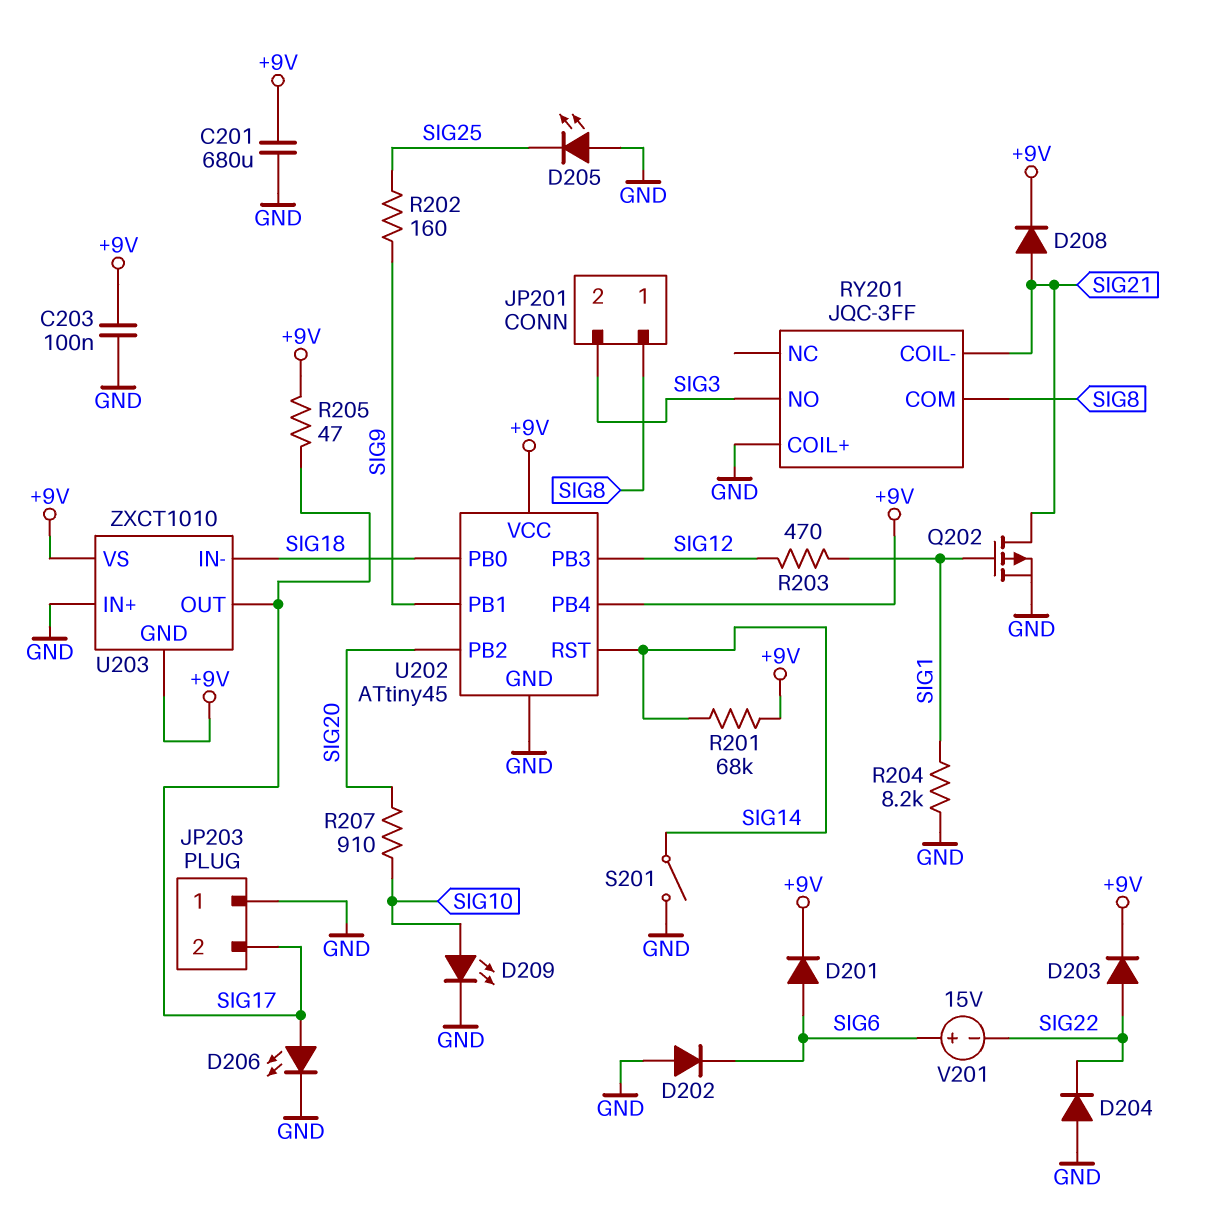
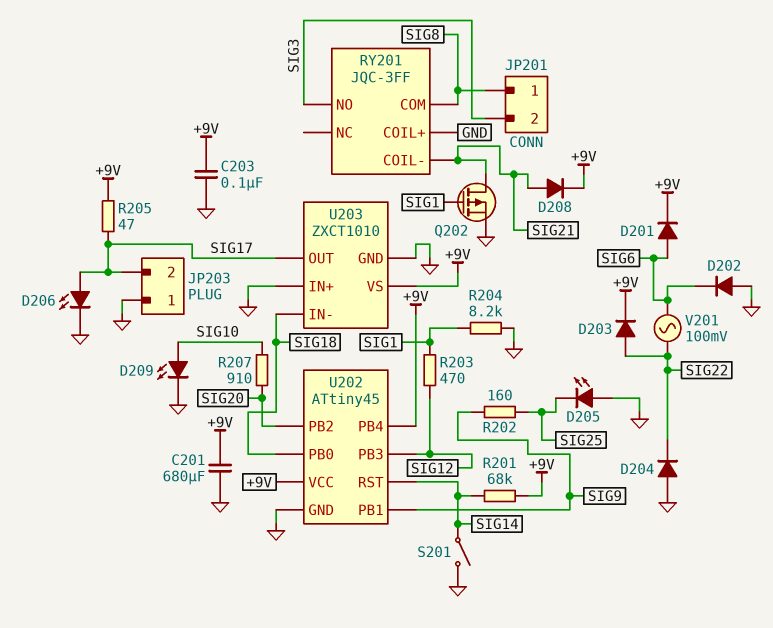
U203 pin GND: +9V -> GND
V201: 15V (plus SIG6, minus SIG22) -> AC 100mV (SIG6, SIG22)

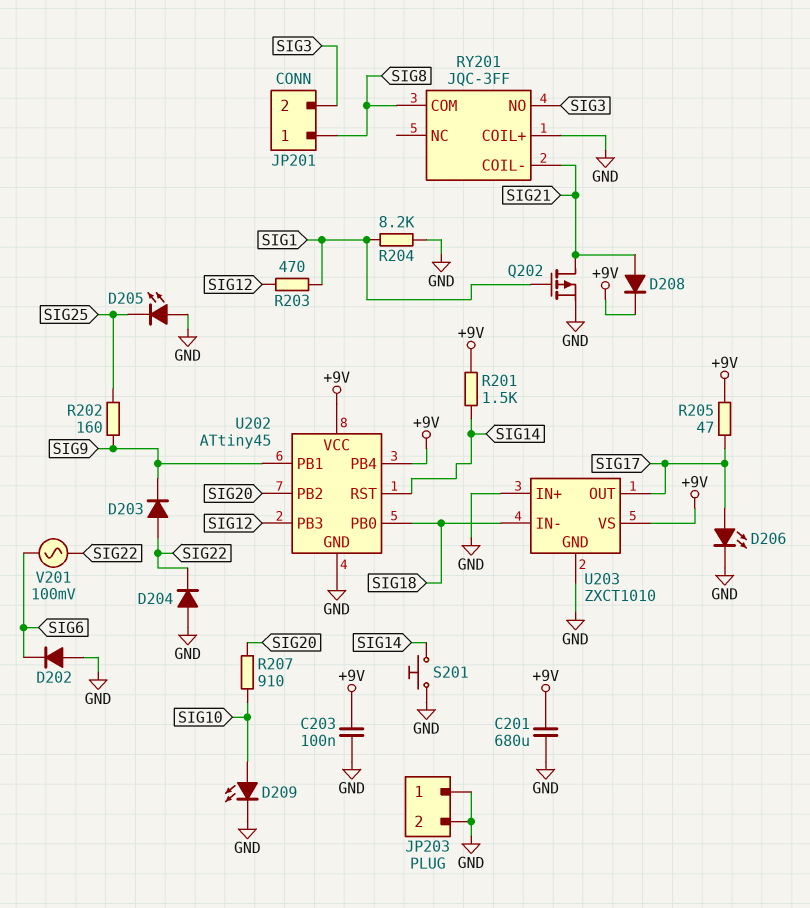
D201: diode (A SIG6, K +9V) -> none
D203: diode (A SIG22, K +9V) -> diode (A SIG22, K SIG9)
JP203 pin 2: SIG17 -> GND
R201: 68k (+9V, SIG14) -> 1.5k (+9V, SIG14)
S201: switch (GND, SIG14) -> button (GND, SIG14)

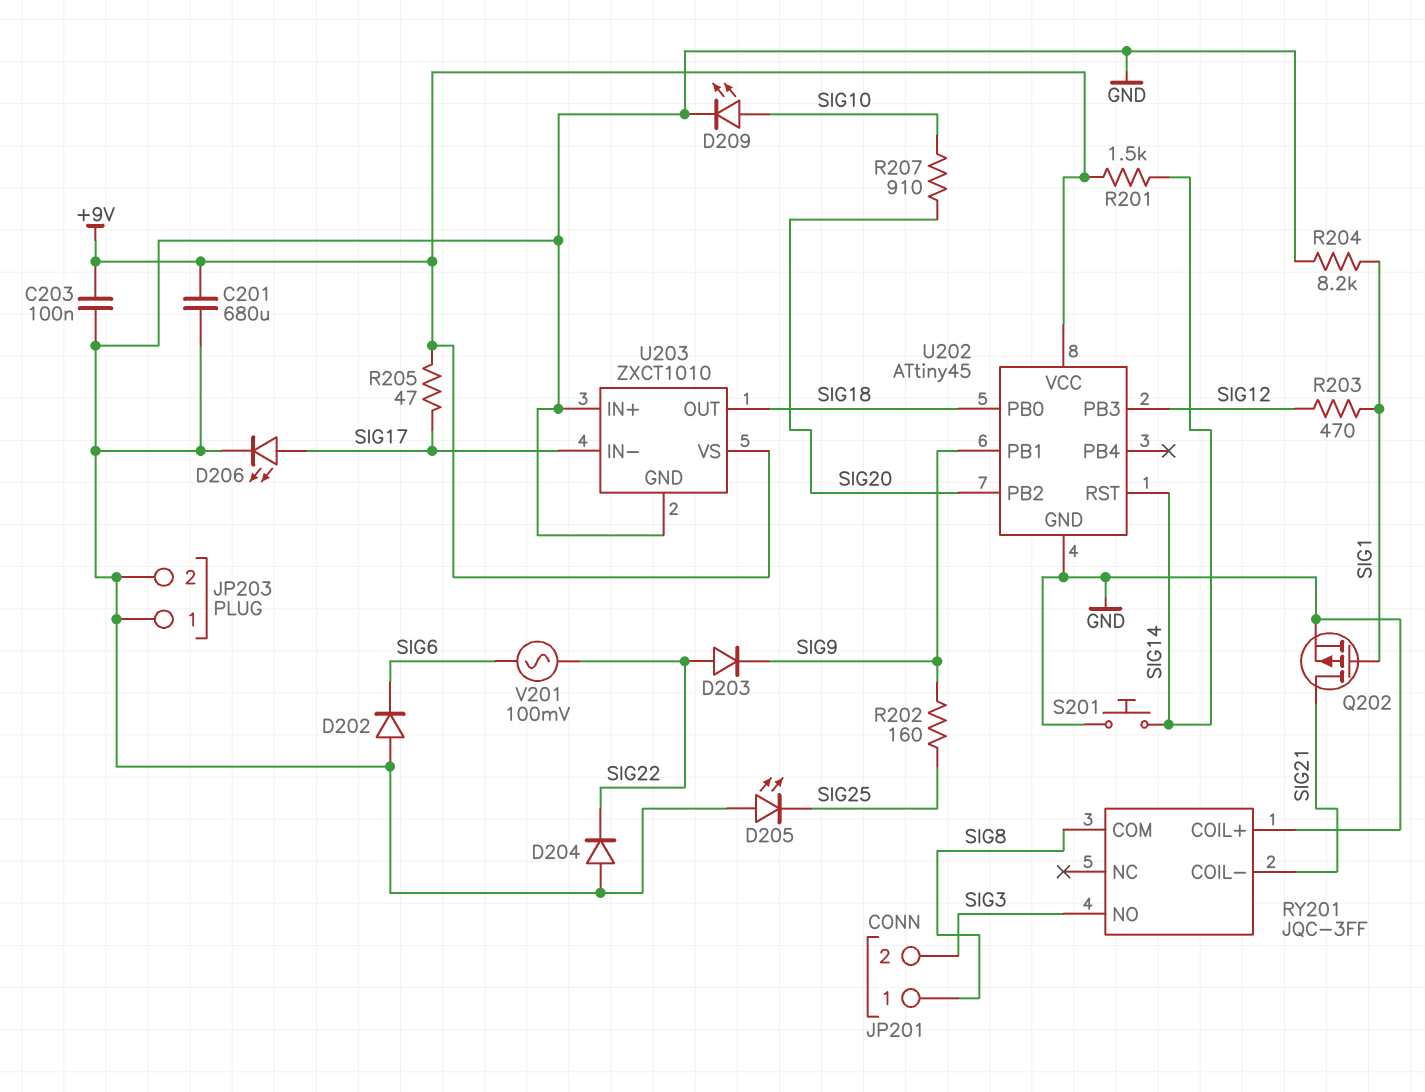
D208: diode (A SIG21, K +9V) -> none
U202 pin PB4: +9V -> none
U203 pin IN-: SIG18 -> SIG17
U203 pin OUT: SIG17 -> SIG18

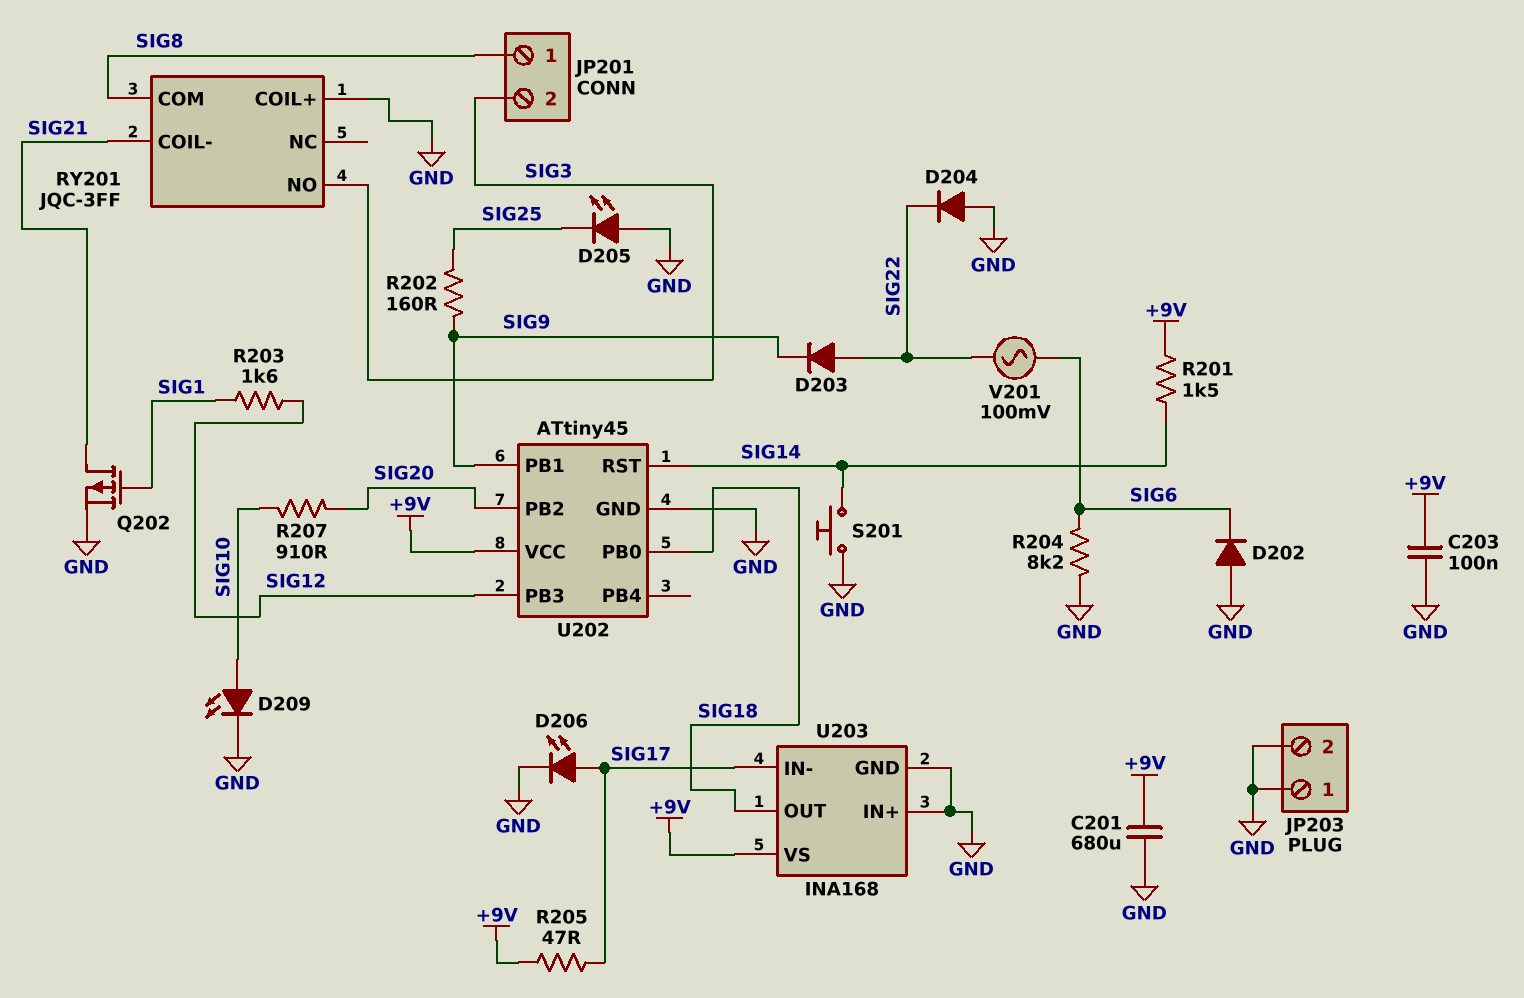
R203: 470 (SIG1, SIG12) -> 1.6k (SIG1, SIG12)
R204: 8.2k (GND, SIG1) -> 8.2k (GND, SIG6)
U203: ZXCT1010 -> INA168

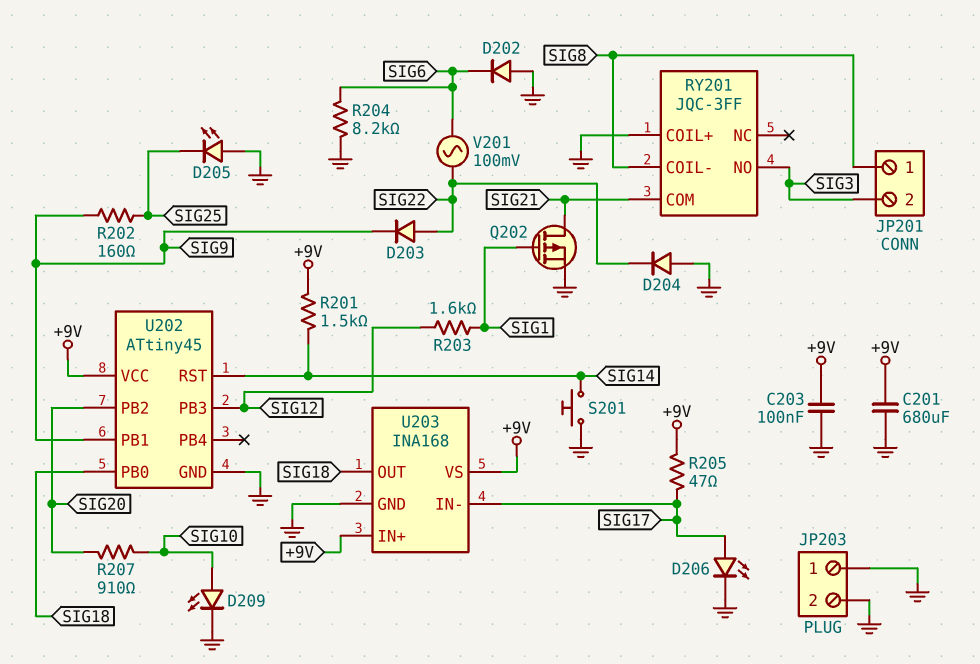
RY201 pin COIL-: SIG21 -> SIG8
RY201 pin COM: SIG8 -> SIG21
U203 pin IN+: GND -> +9V

